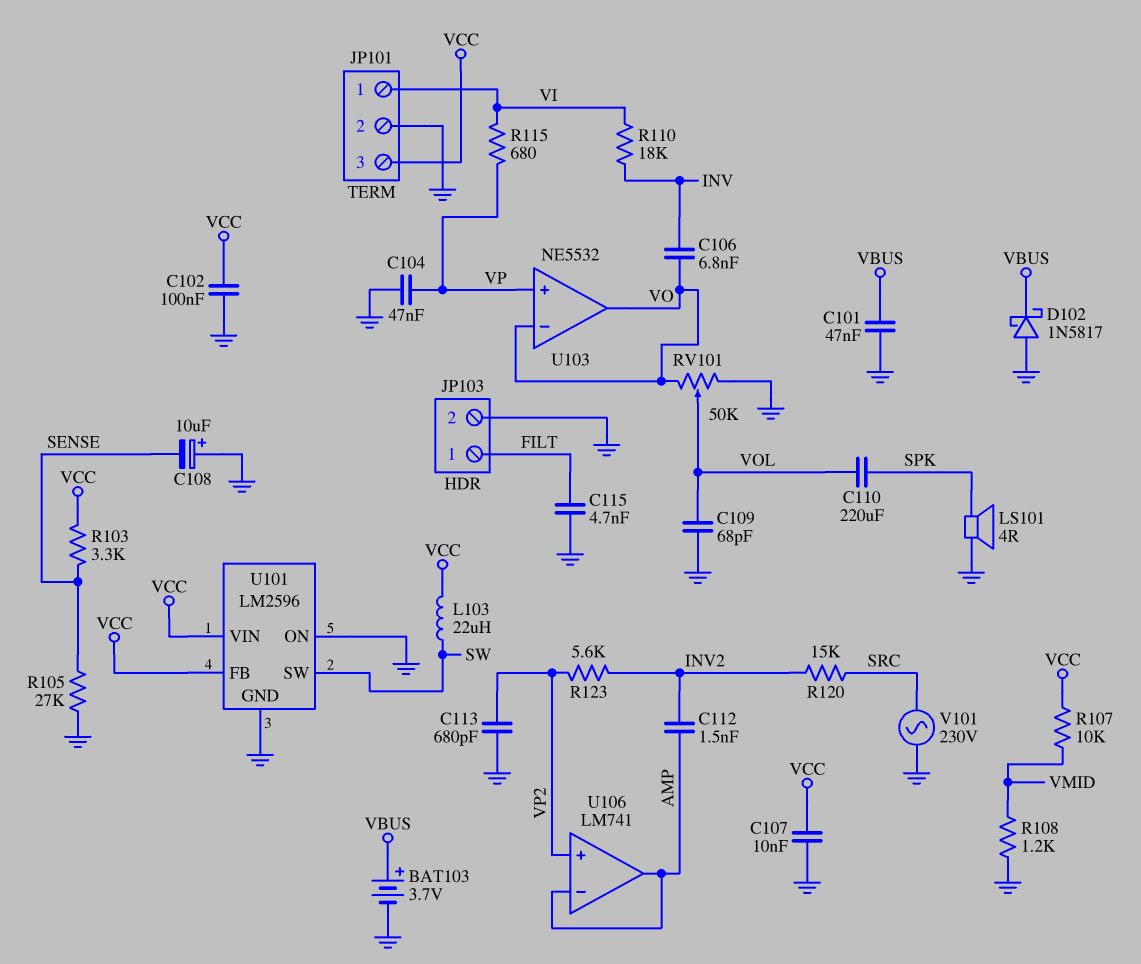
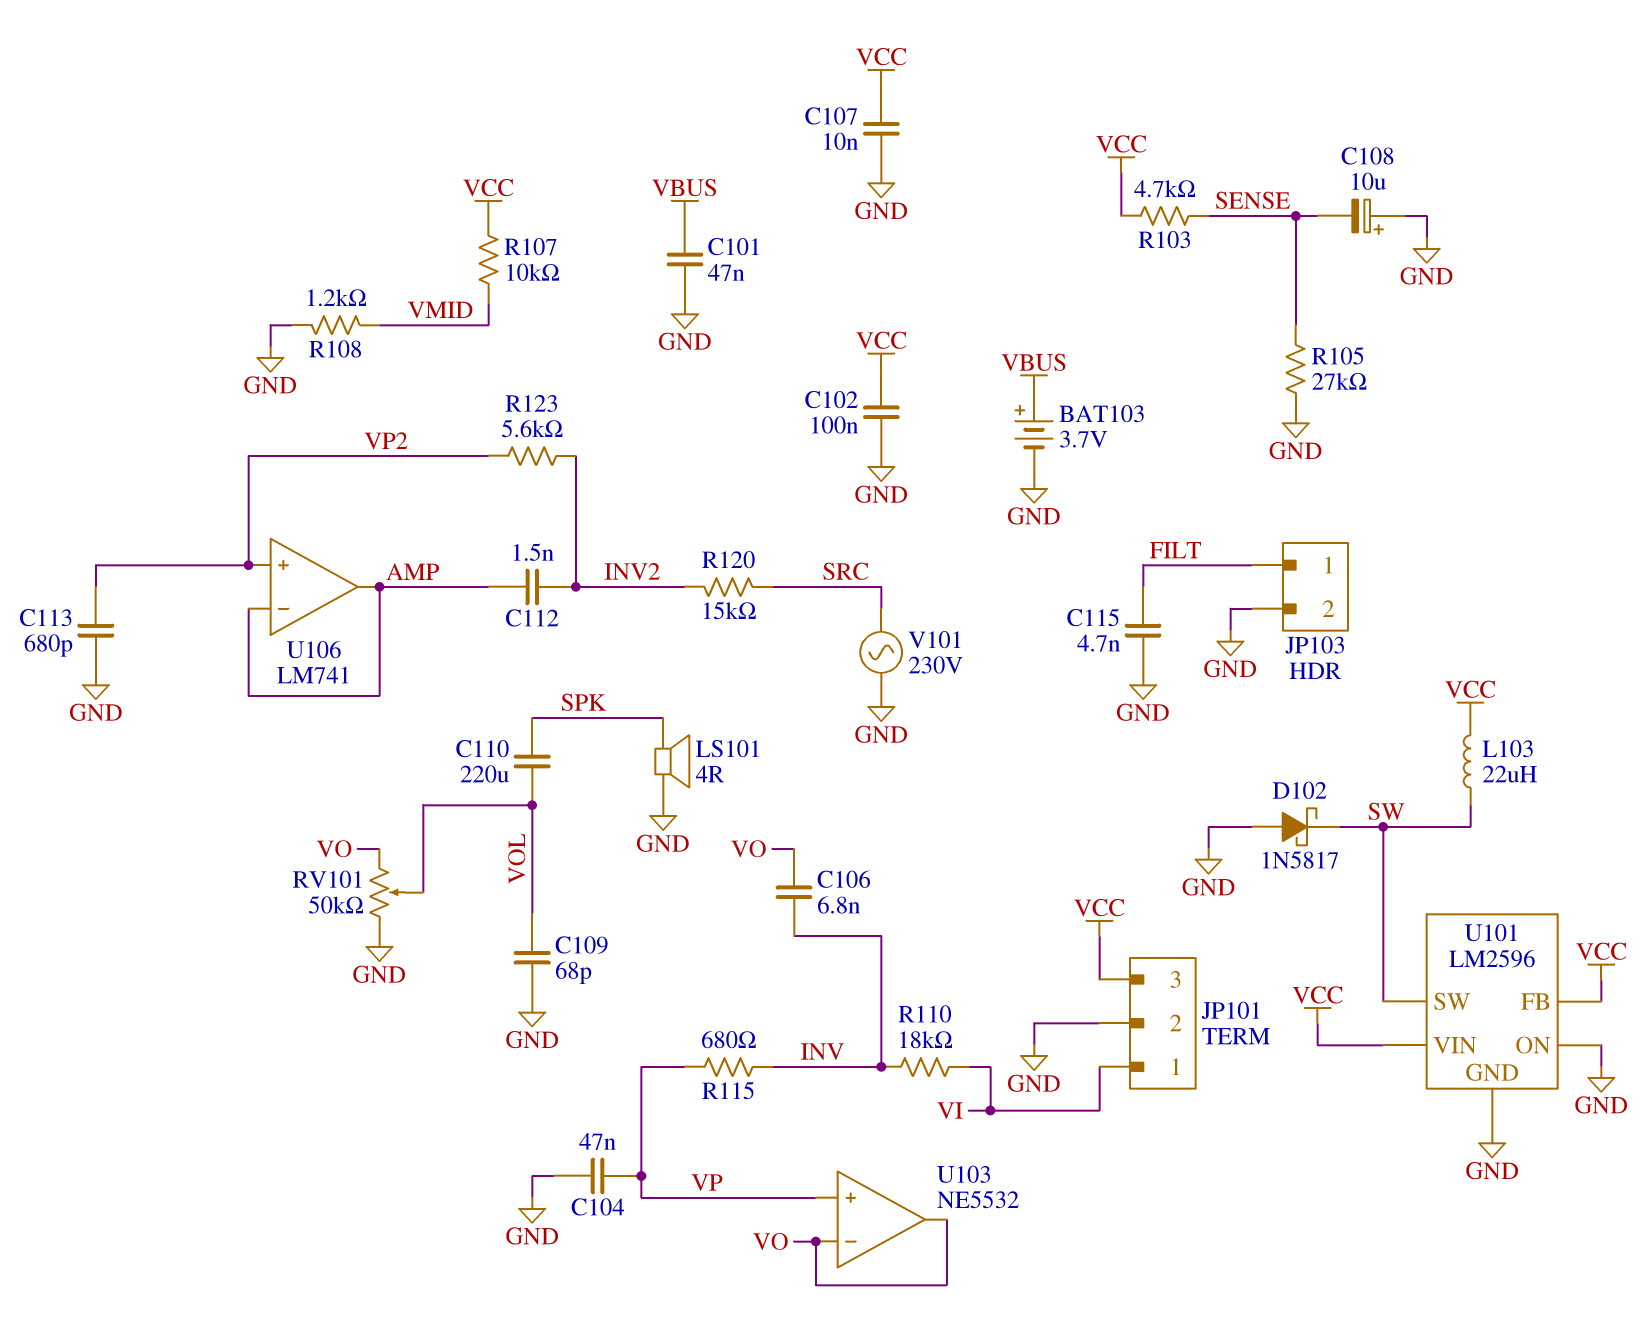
D102: schottky 1N5817 (A GND, K VBUS) -> schottky 1N5817 (A GND, K SW)
R103: 3.3k (SENSE, VCC) -> 4.7k (SENSE, VCC)
R115: 680 (VI, VP) -> 680 (INV, VP)

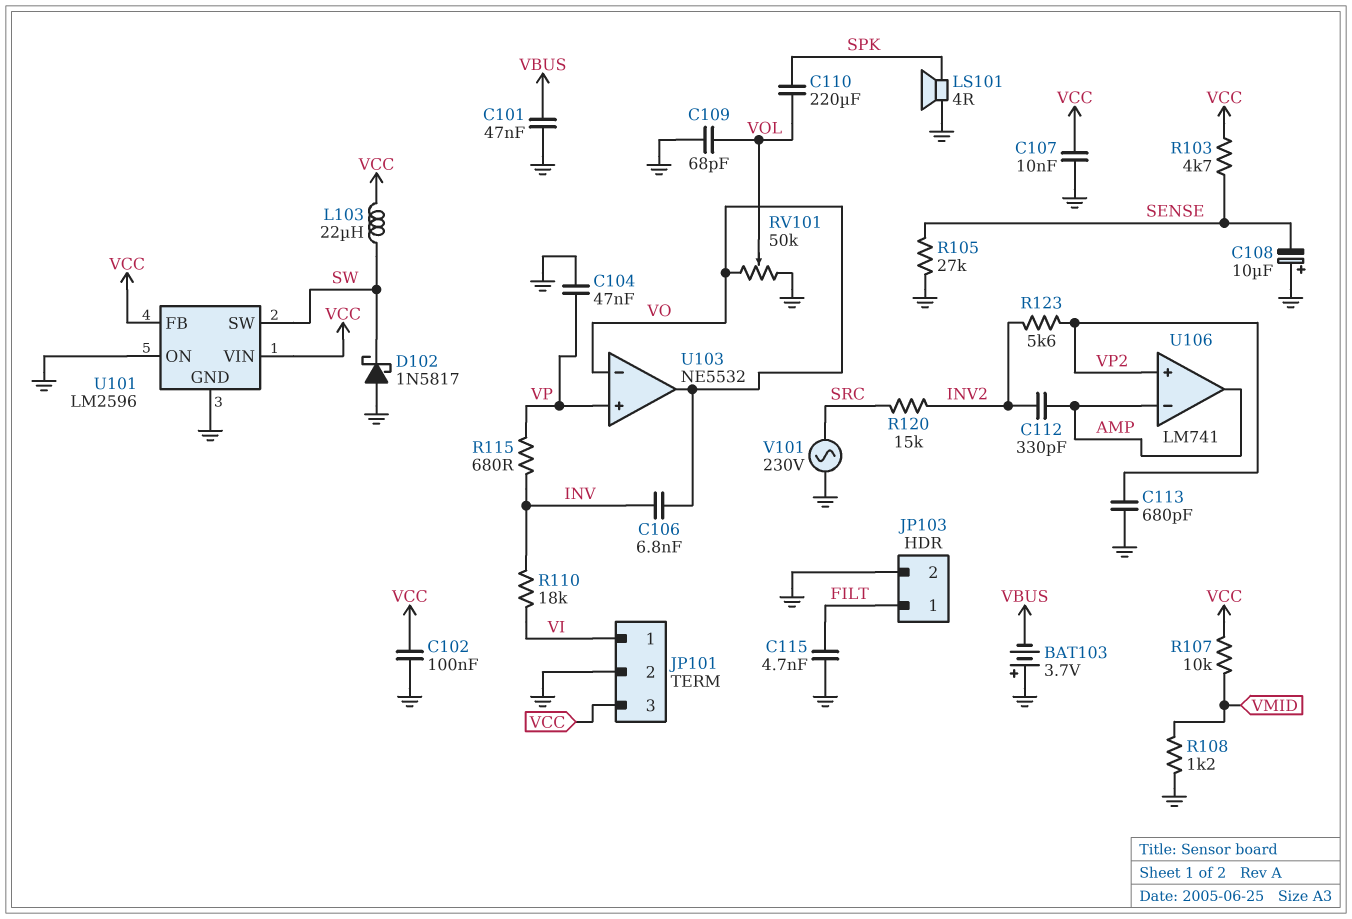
BAT103: 3.7V (plus VBUS, minus GND) -> 3.7V (plus GND, minus VBUS)
C112: 1.5nF (AMP, INV2) -> 330pF (AMP, INV2)

